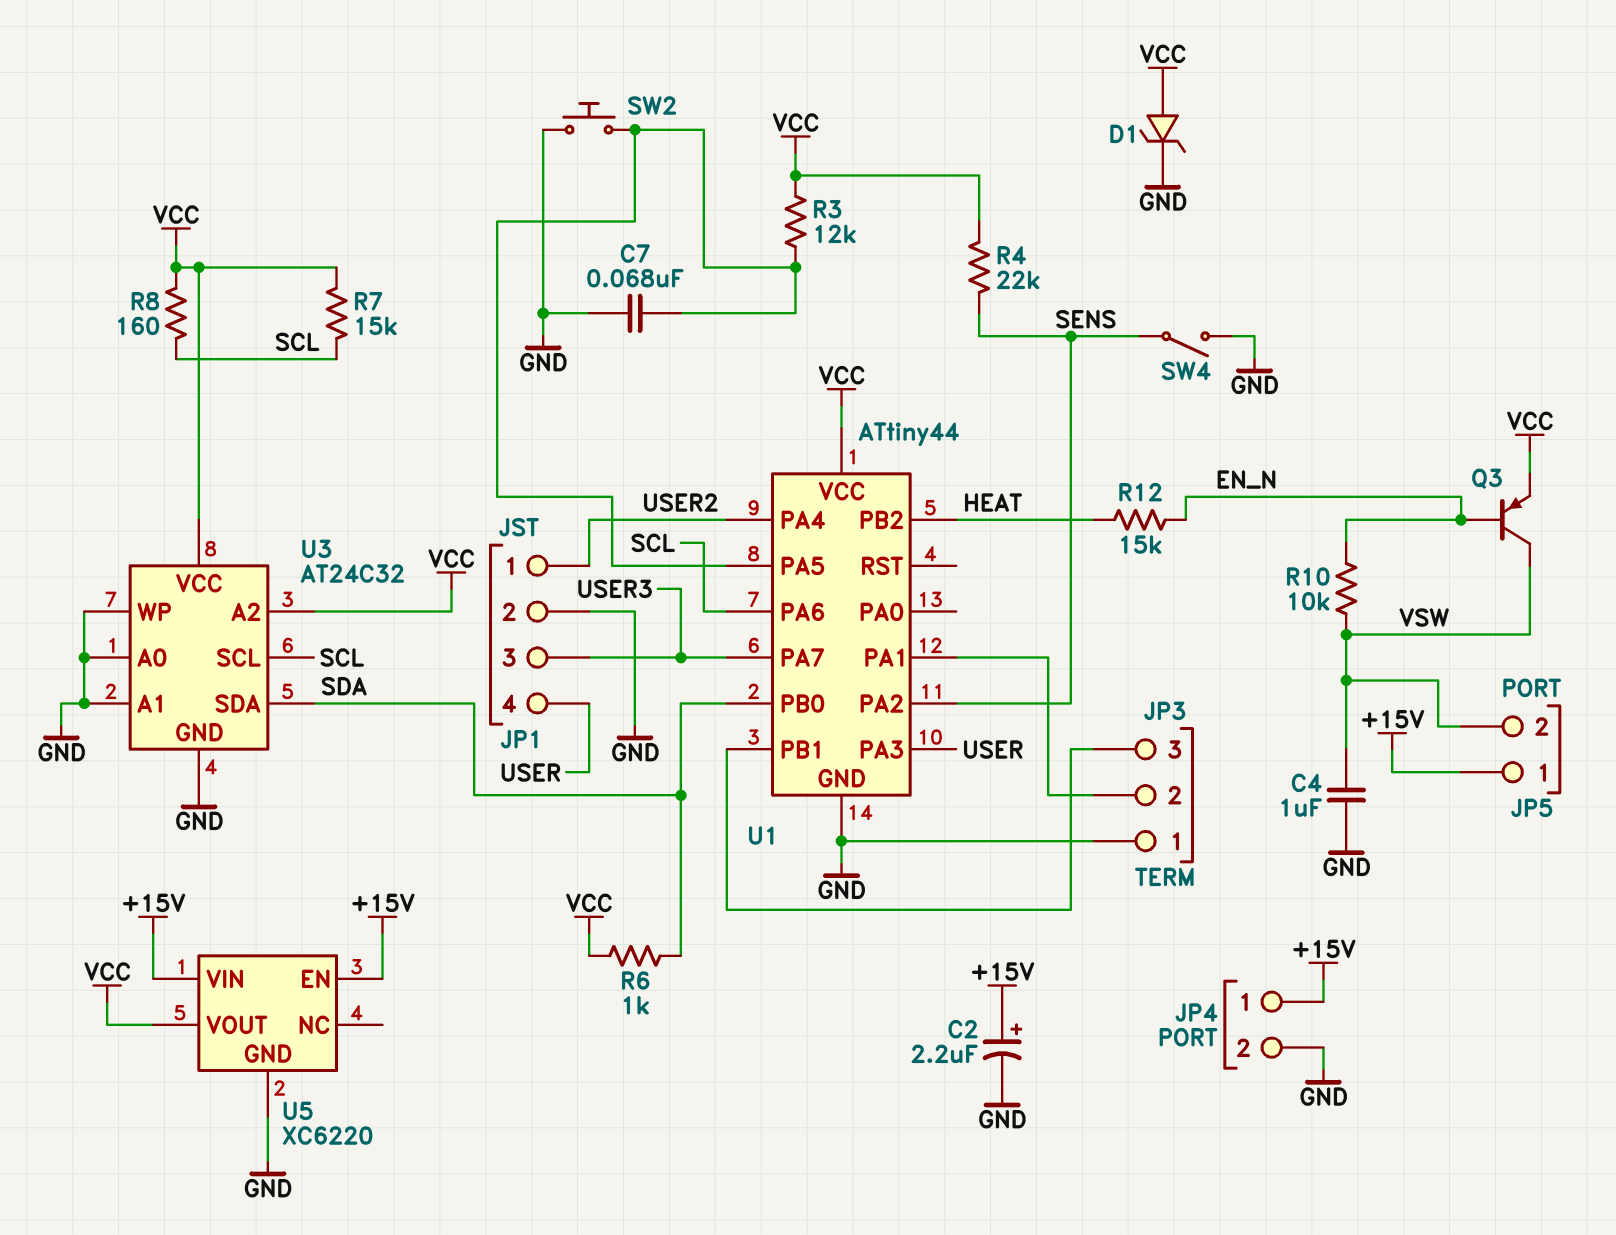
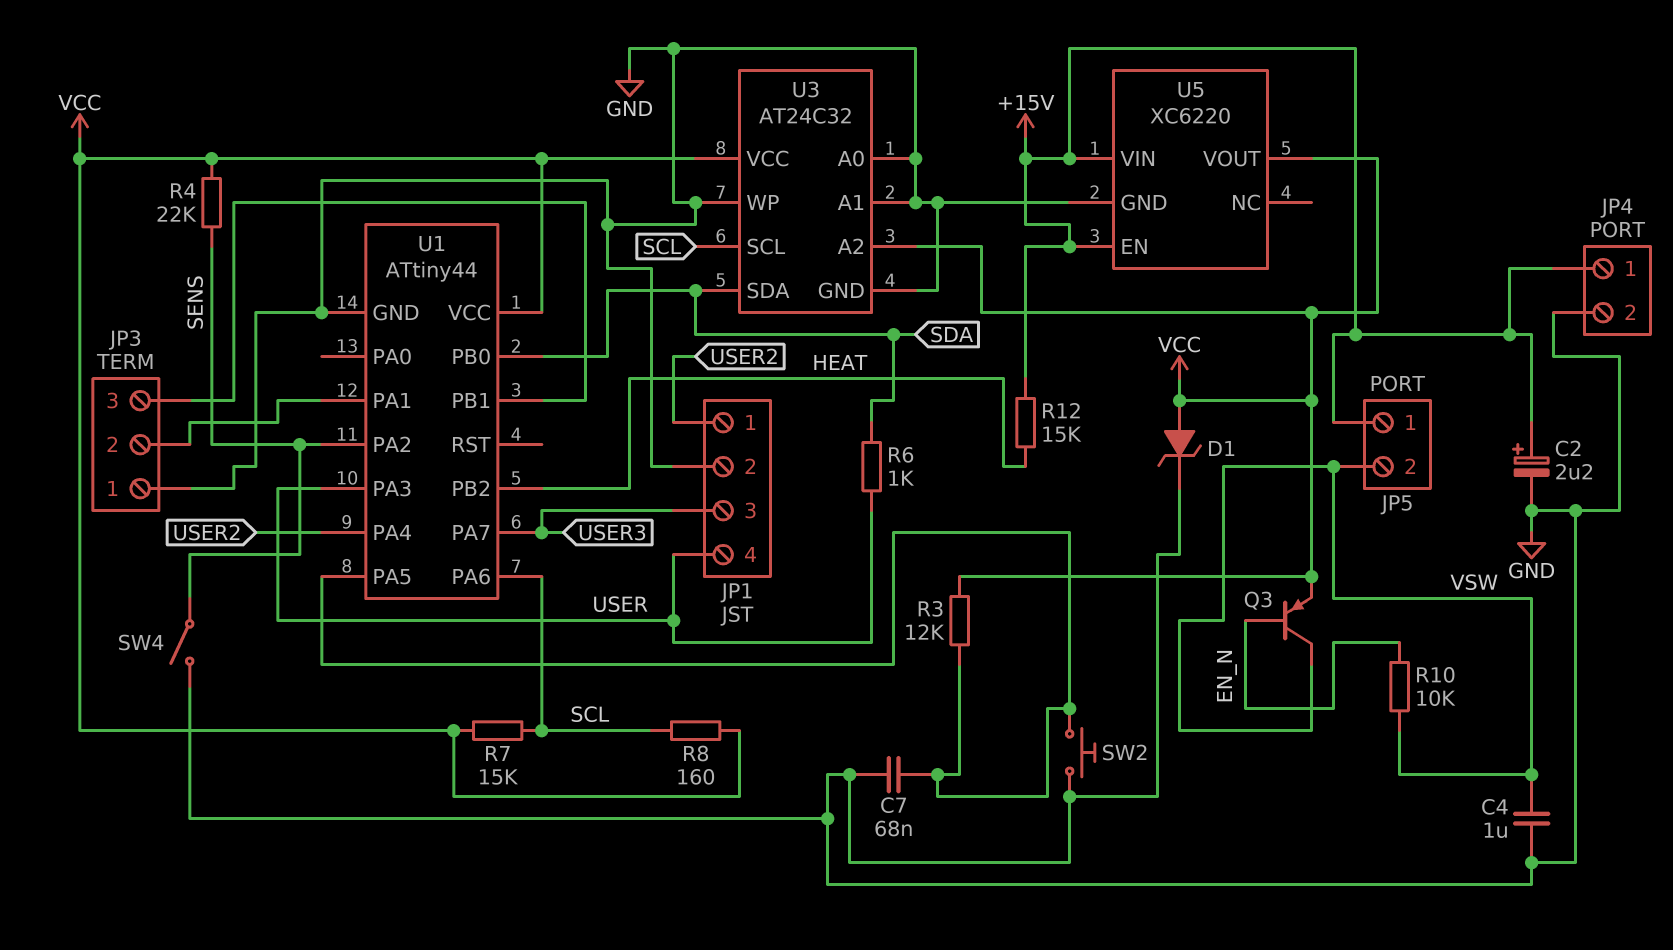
R6: 1k (SDA, VCC) -> 1k (SDA, USER)
R12: 15k (EN_N, HEAT) -> 15k (+15V, HEAT)

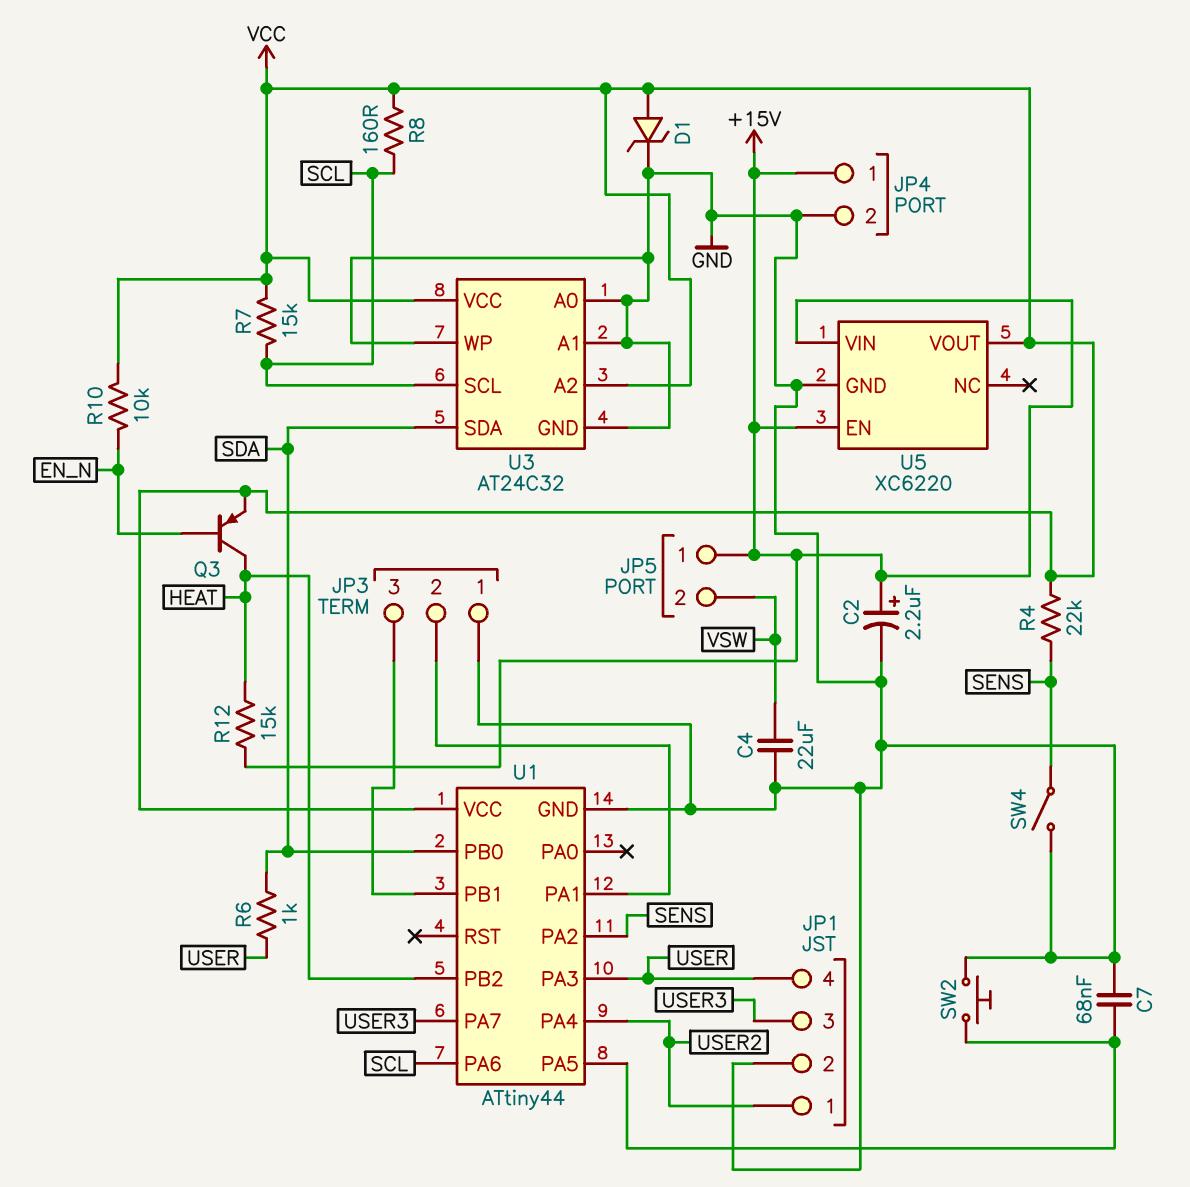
C4: 1uF (GND, VSW) -> 22uF (GND, VSW)
Q3: PNP (B EN_N, C VSW, E VCC) -> PNP (B EN_N, C HEAT, E VCC)
R3: 12k (U1/PA5, VCC) -> none
R10: 10k (EN_N, VSW) -> 10k (EN_N, VCC)

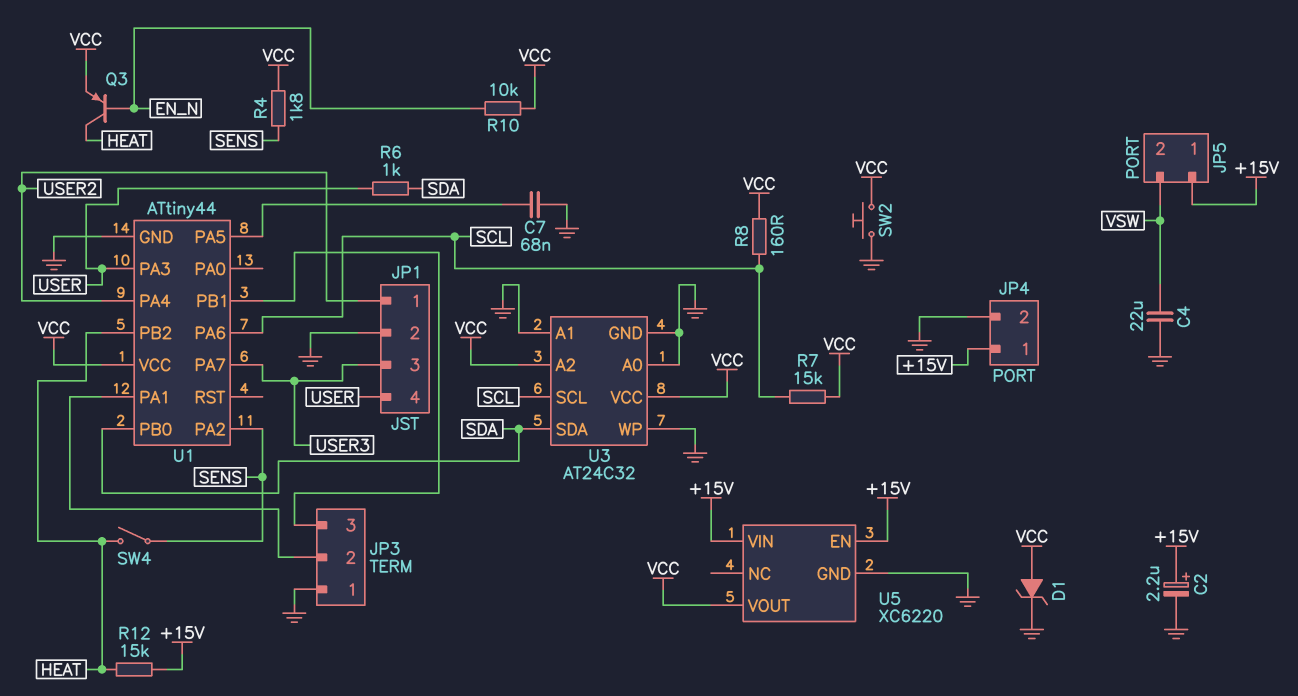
R4: 22k (SENS, VCC) -> 1.8k (SENS, VCC)
SW2: button (GND, U1/PA5) -> button (GND, VCC)
SW4: switch (GND, SENS) -> switch (HEAT, SENS)

